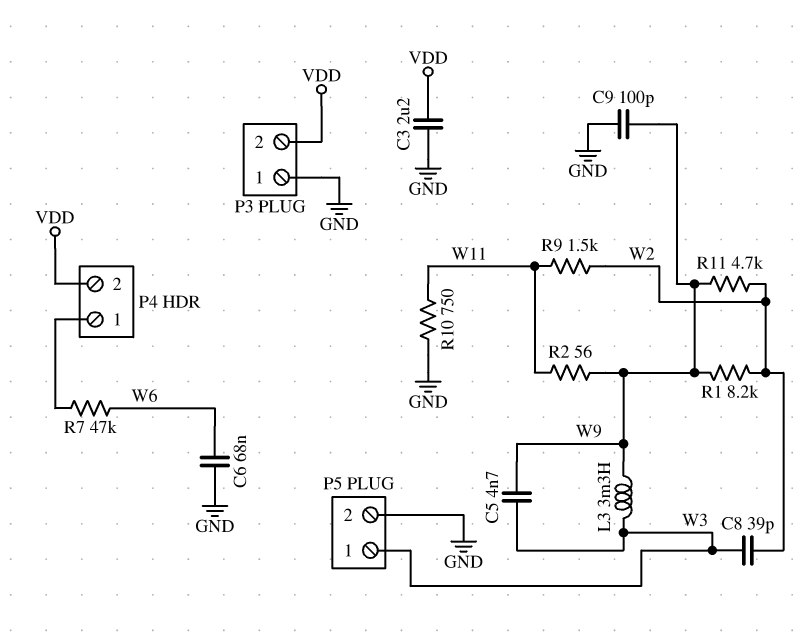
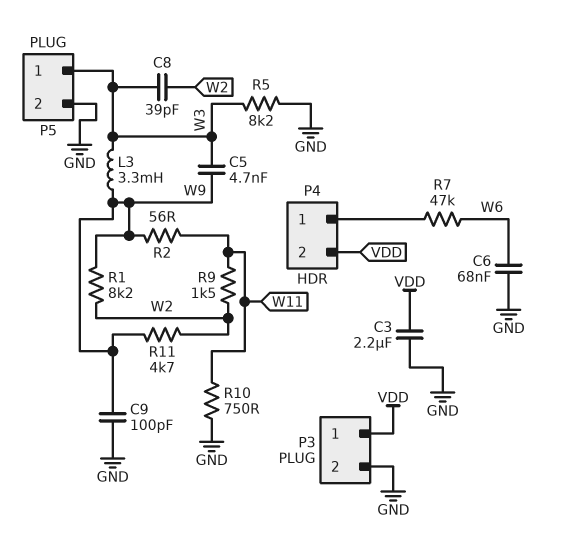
P3 pin 1: GND -> VDD
P3 pin 2: VDD -> GND
R5: none -> 8.2k (GND, W3)

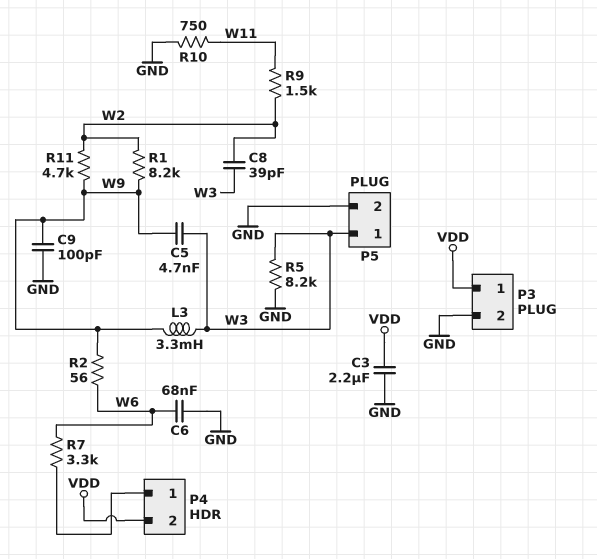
R2: 56 (W9, W11) -> 56 (W6, W9)
R7: 47k (P4/1, W6) -> 3.3k (P4/1, W6)

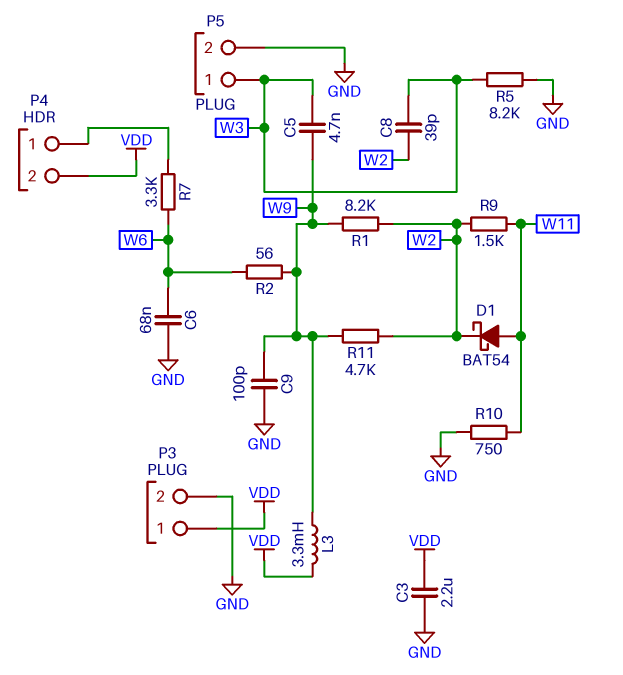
D1: none -> schottky BAT54 (A W11, K W2)
L3: 3.3mH (W3, W9) -> 3.3mH (VDD, W9)

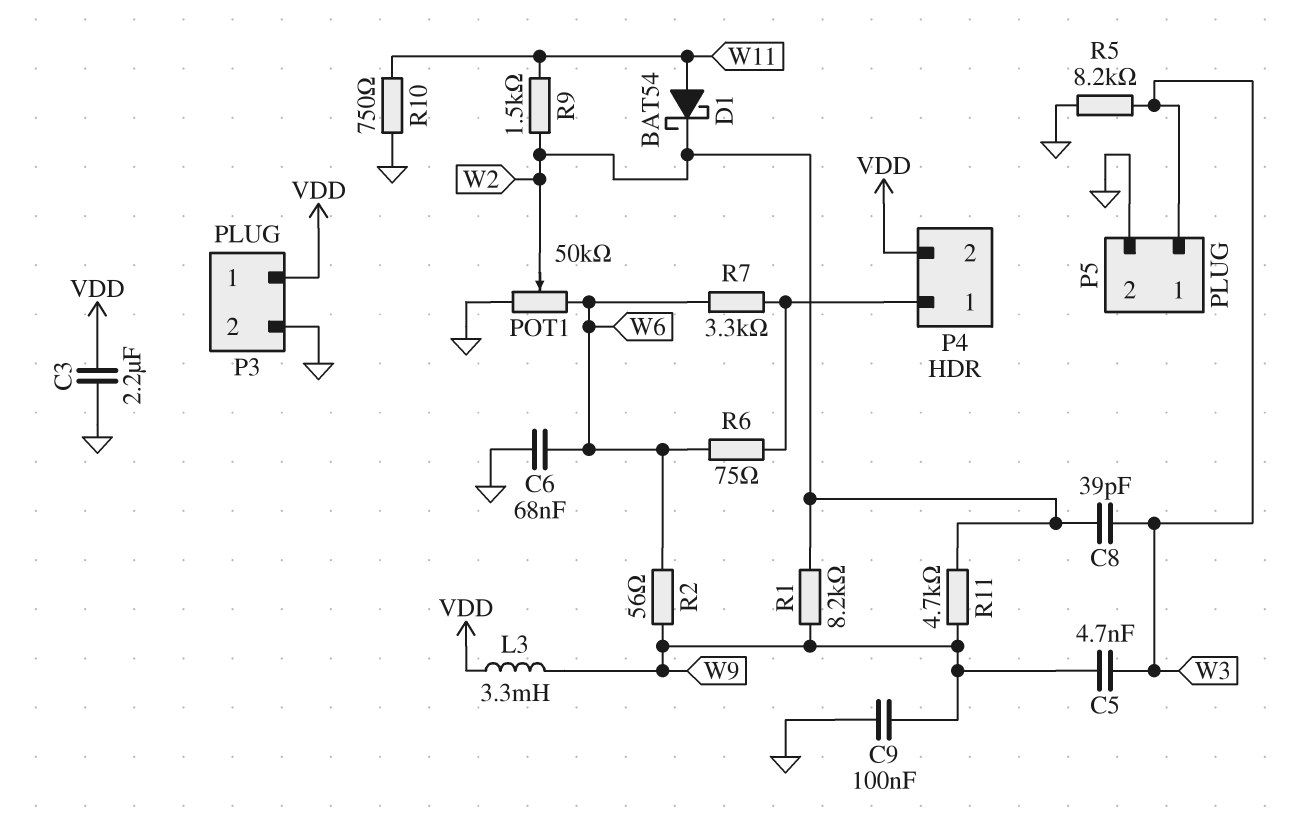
C9: 100pF (GND, W9) -> 100nF (GND, W9)
POT1: none -> 50k (GND, W6, wiper W2)
R6: none -> 75 (P4/1, W6)

